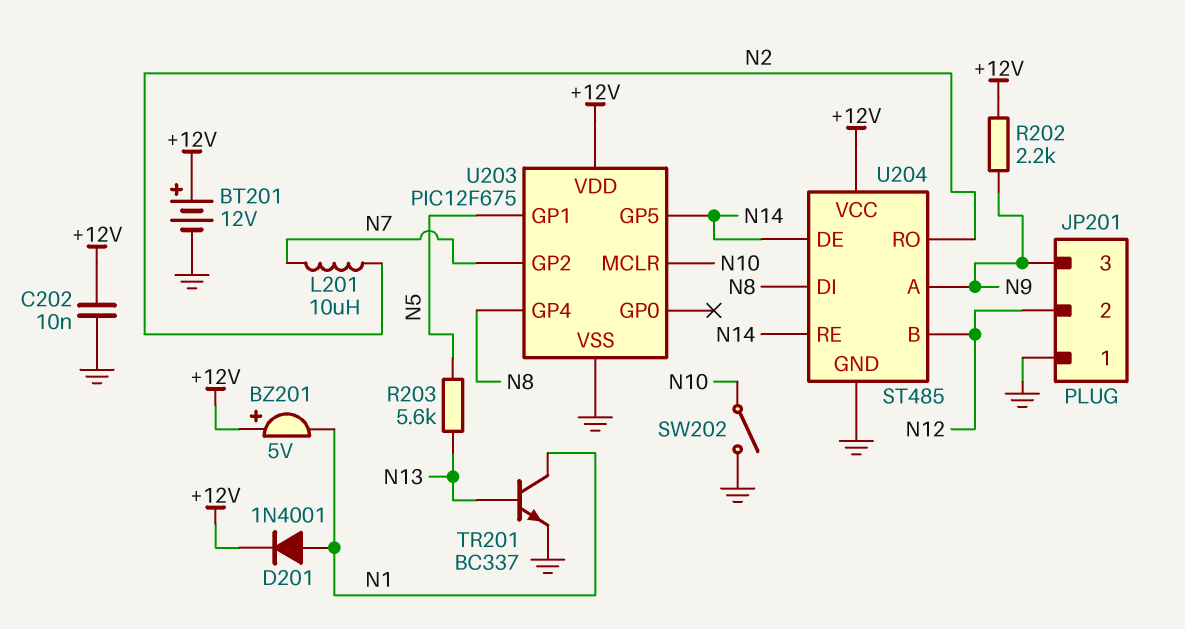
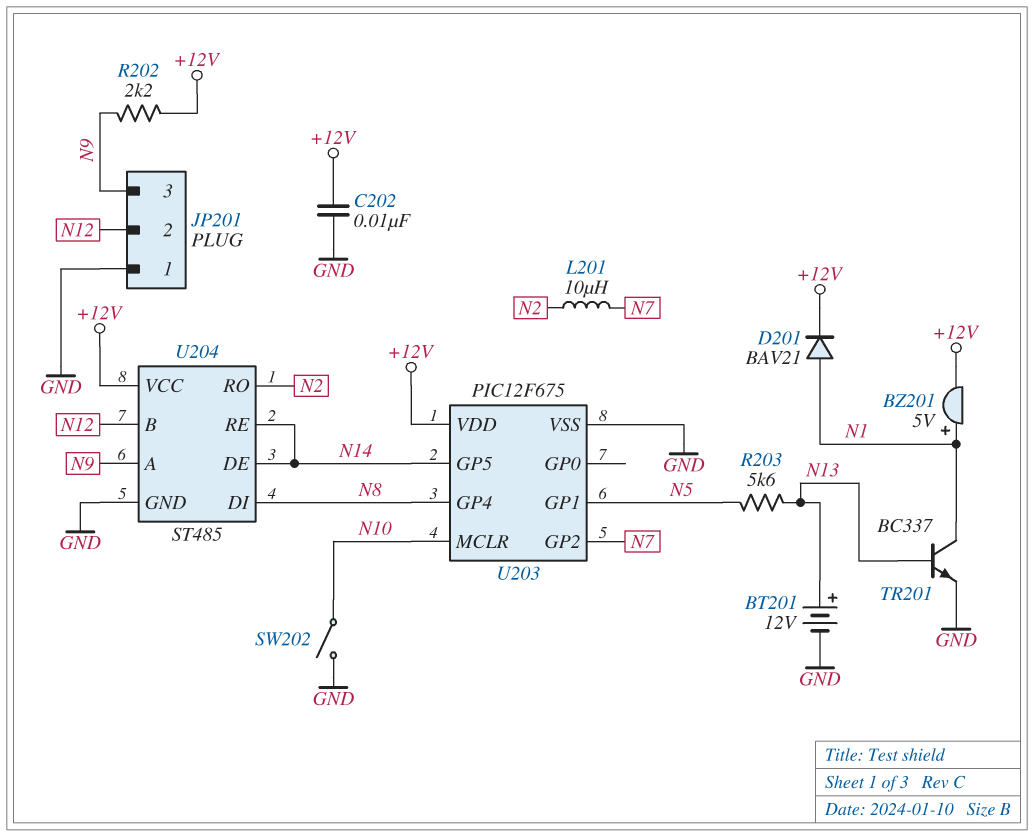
BT201: 12V (plus +12V, minus GND) -> 12V (plus N13, minus GND)
BZ201: buzzer 5V (plus +12V, minus N1) -> buzzer 5V (plus N1, minus +12V)
D201: diode 1N4001 (A N1, K +12V) -> diode BAV21 (A N1, K +12V)

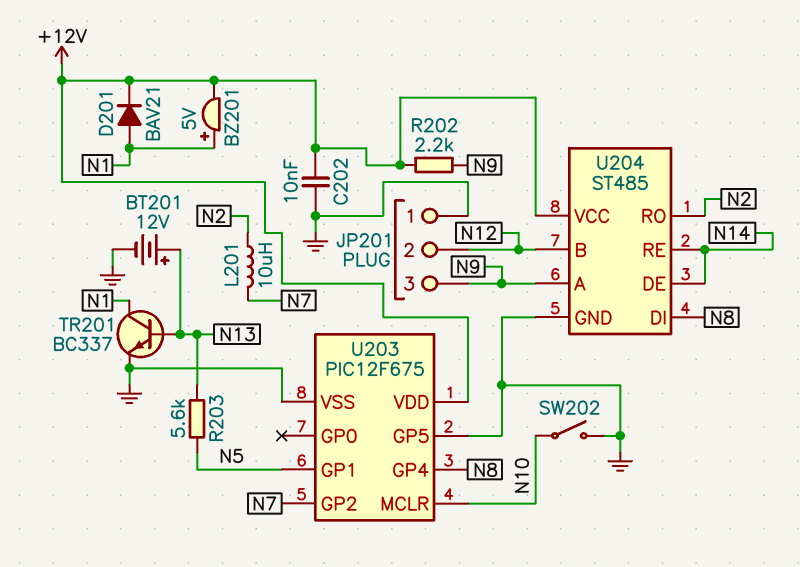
U203 pin GP5: N14 -> GND

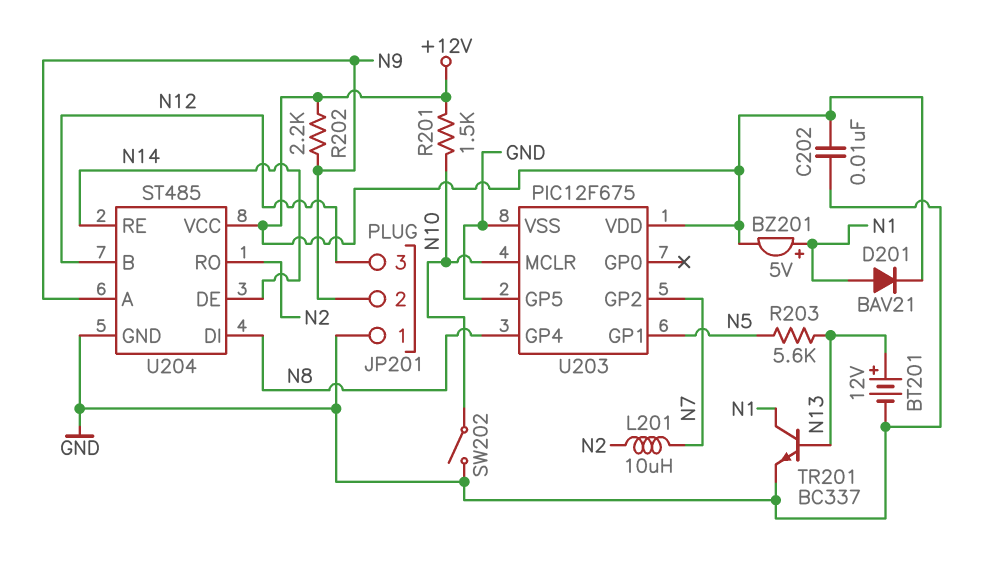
JP201 pin 2: N12 -> N9
JP201 pin 3: N9 -> N12
R201: none -> 1.5k (+12V, N10)

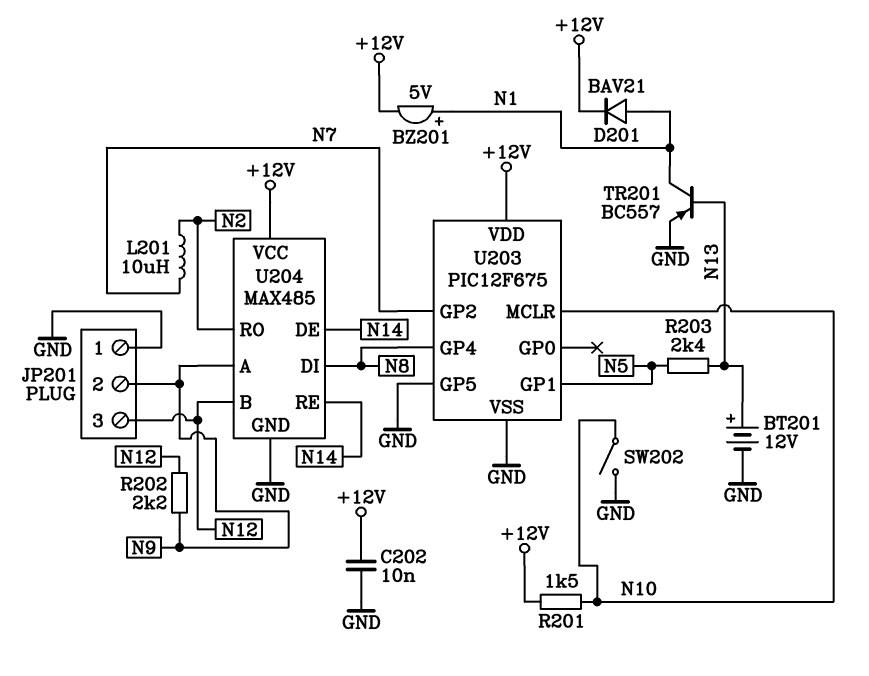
R202: 2.2k (+12V, N9) -> 2.2k (N9, N12)
R203: 5.6k (N5, N13) -> 2.4k (N5, N13)
TR201: NPN BC337 (B N13, C N1, E GND) -> PNP BC557 (B N13, C N1, E GND)
U204: ST485 -> MAX485

